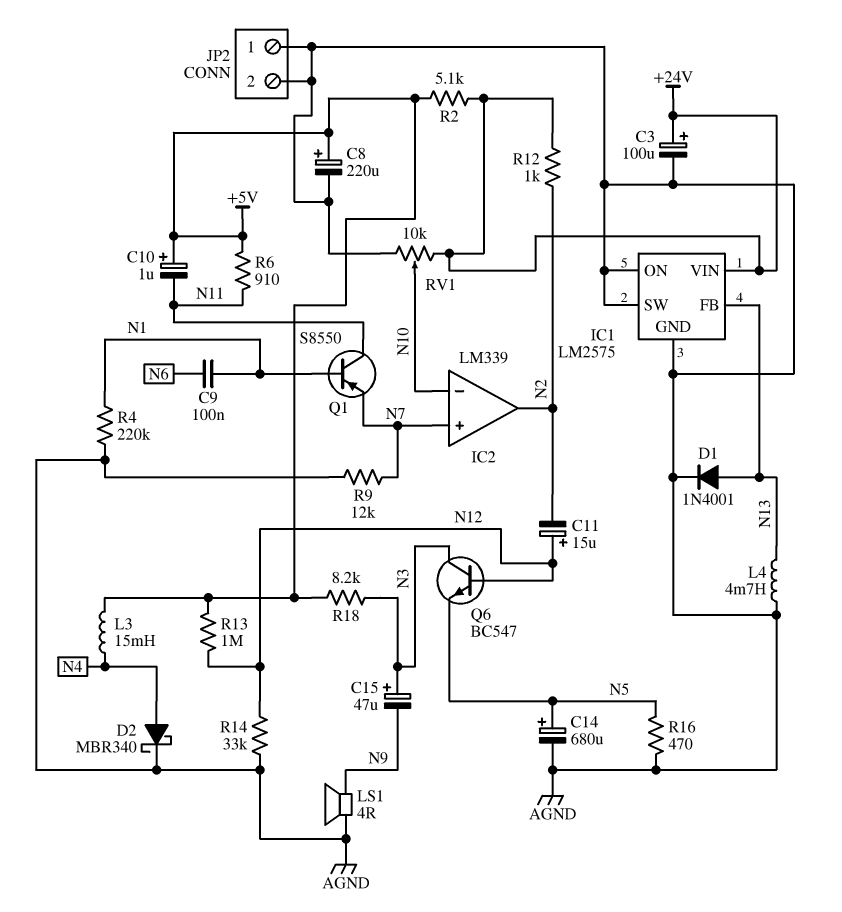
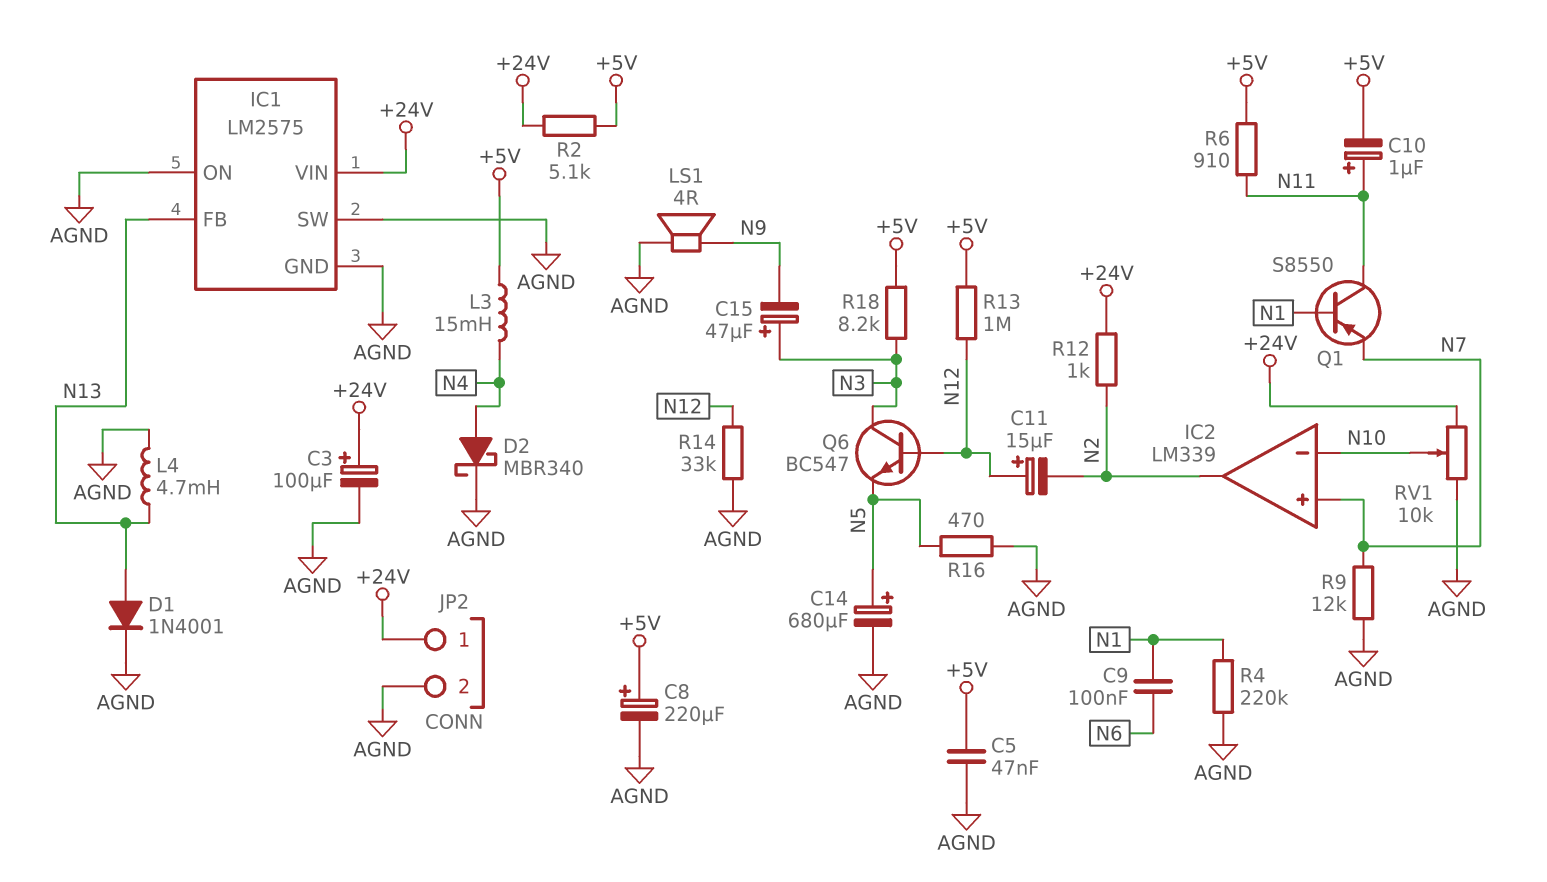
C5: none -> 47nF (+5V, AGND)
C10: 1uF (plus +5V, minus N11) -> 1uF (plus N11, minus +5V)
JP2 pin 1: AGND -> +24V

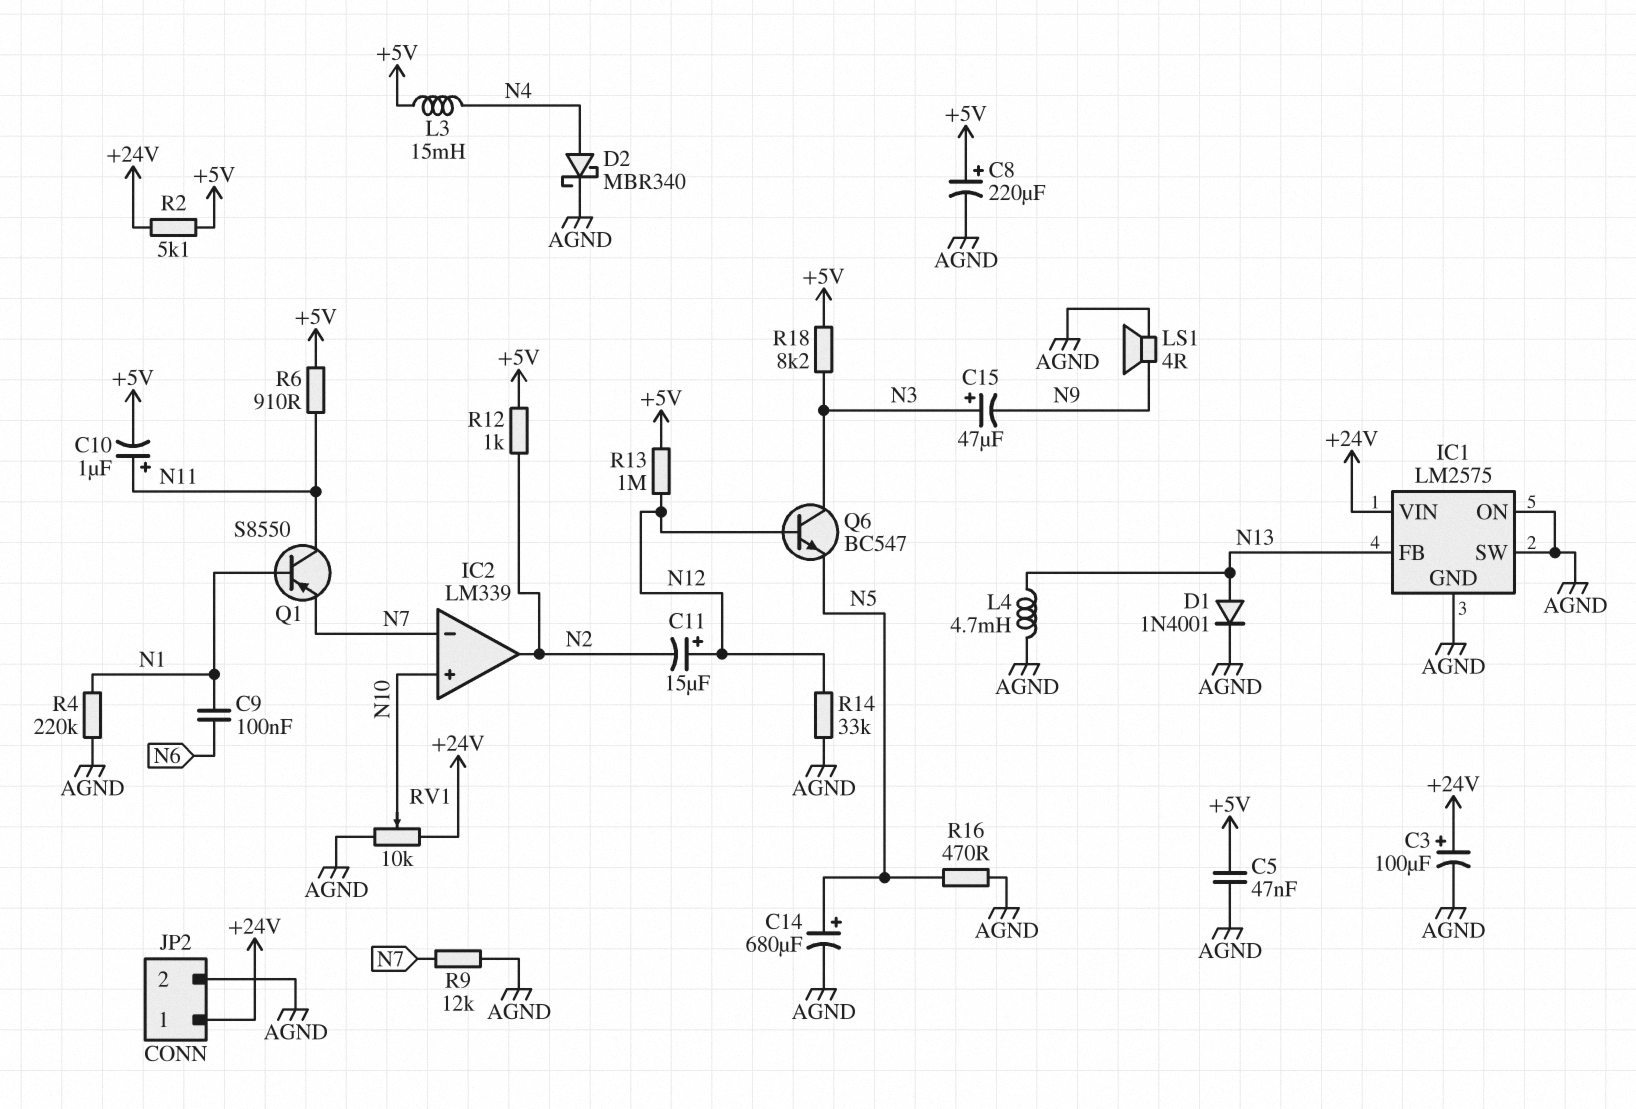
IC2 pin in+: N7 -> N10
IC2 pin in-: N10 -> N7
R12: 1k (+24V, N2) -> 1k (+5V, N2)

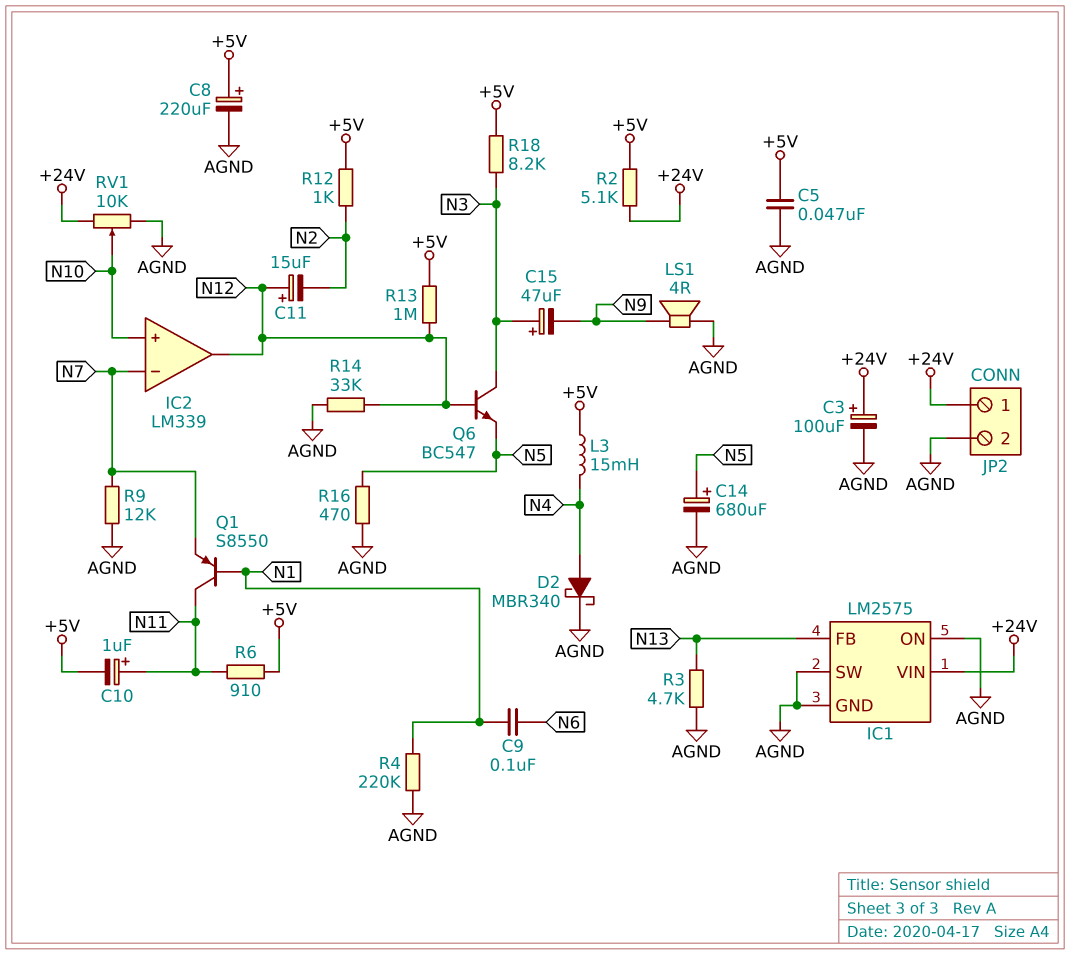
D1: diode 1N4001 (A N13, K AGND) -> none
IC2 pin out: N2 -> N12
L4: 4.7mH (AGND, N13) -> none
R3: none -> 4.7k (AGND, N13)

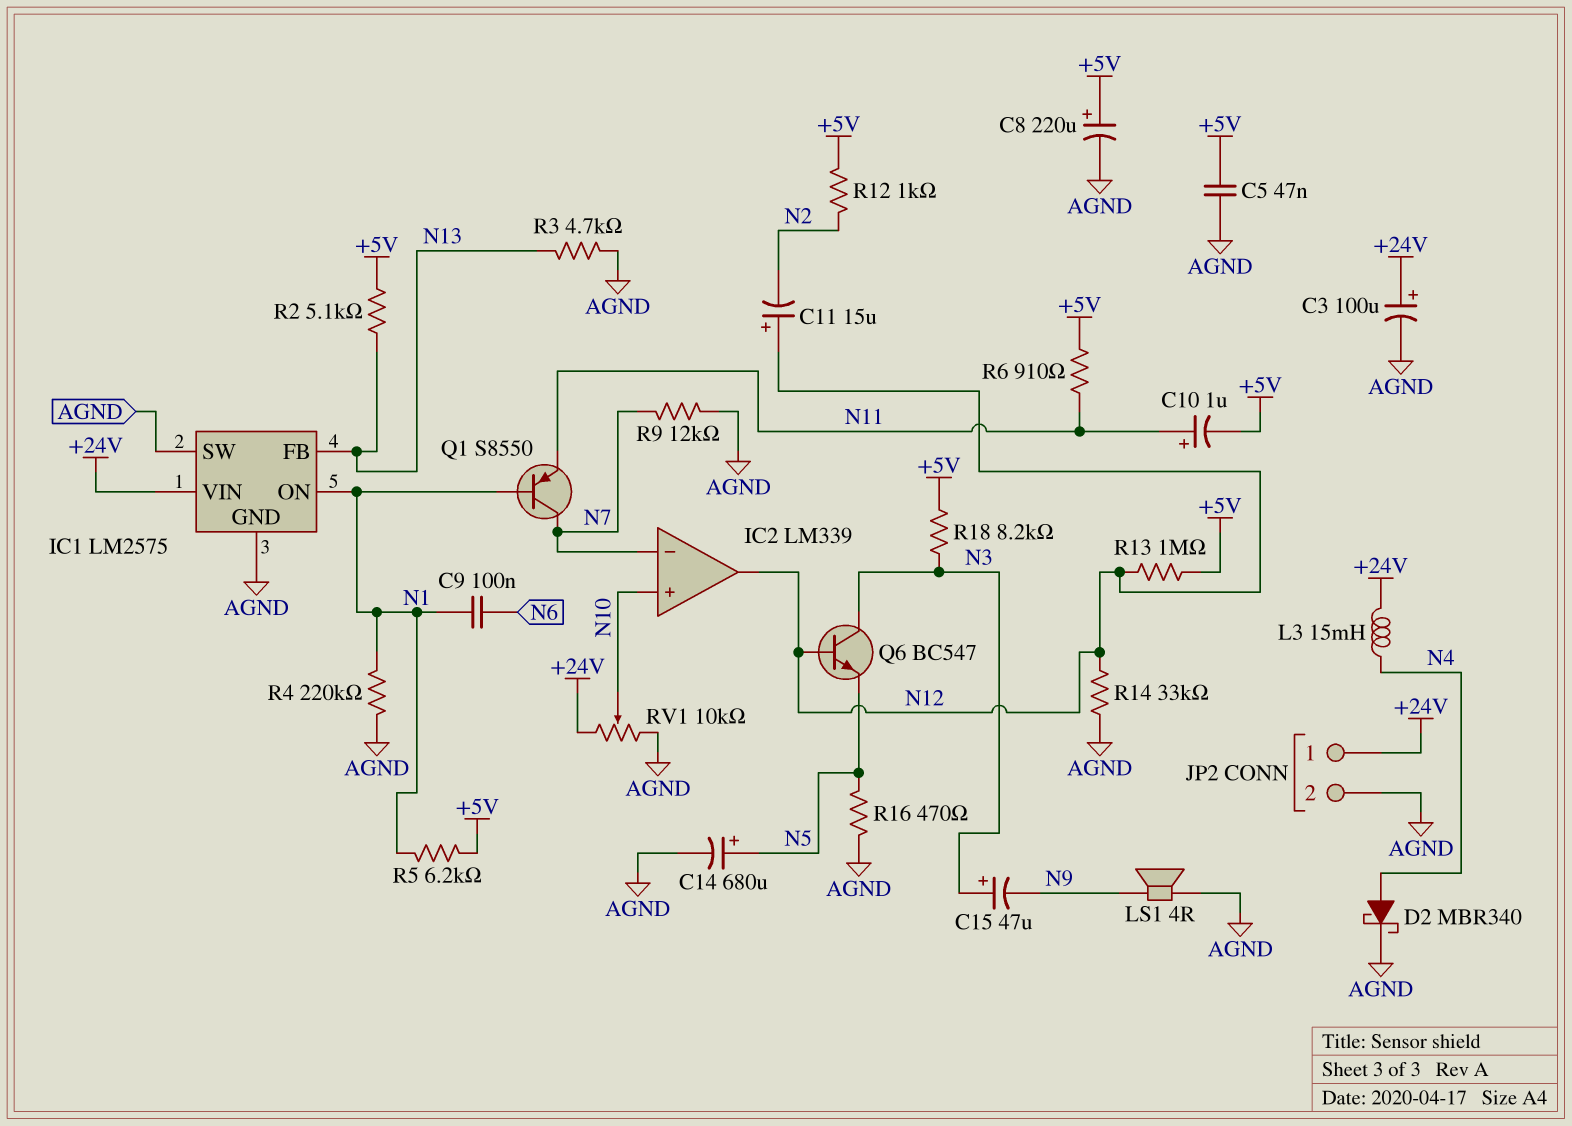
IC1 pin ON: AGND -> N1
L3: 15mH (+5V, N4) -> 15mH (+24V, N4)
Q1: PNP S8550 (B N1, C N11, E N7) -> PNP S8550 (B N1, C N7, E N11)
R2: 5.1k (+5V, +24V) -> 5.1k (+5V, N13)
R5: none -> 6.2k (+5V, N1)

